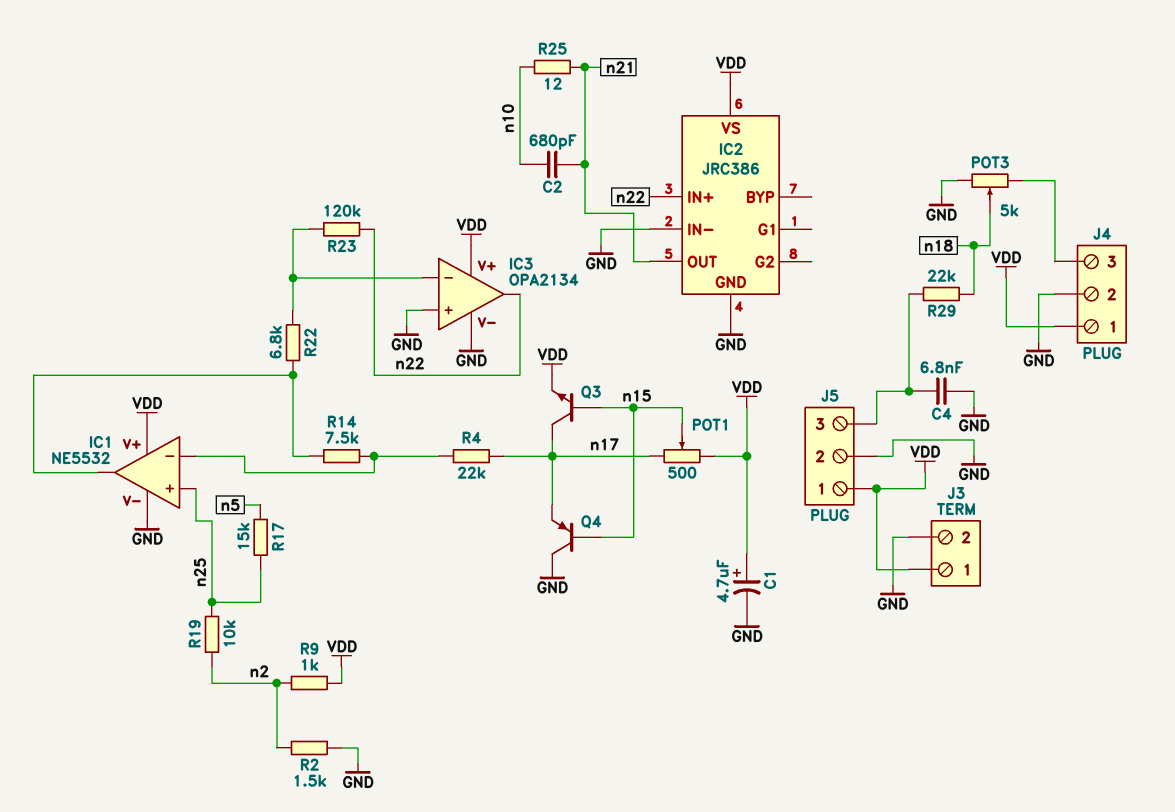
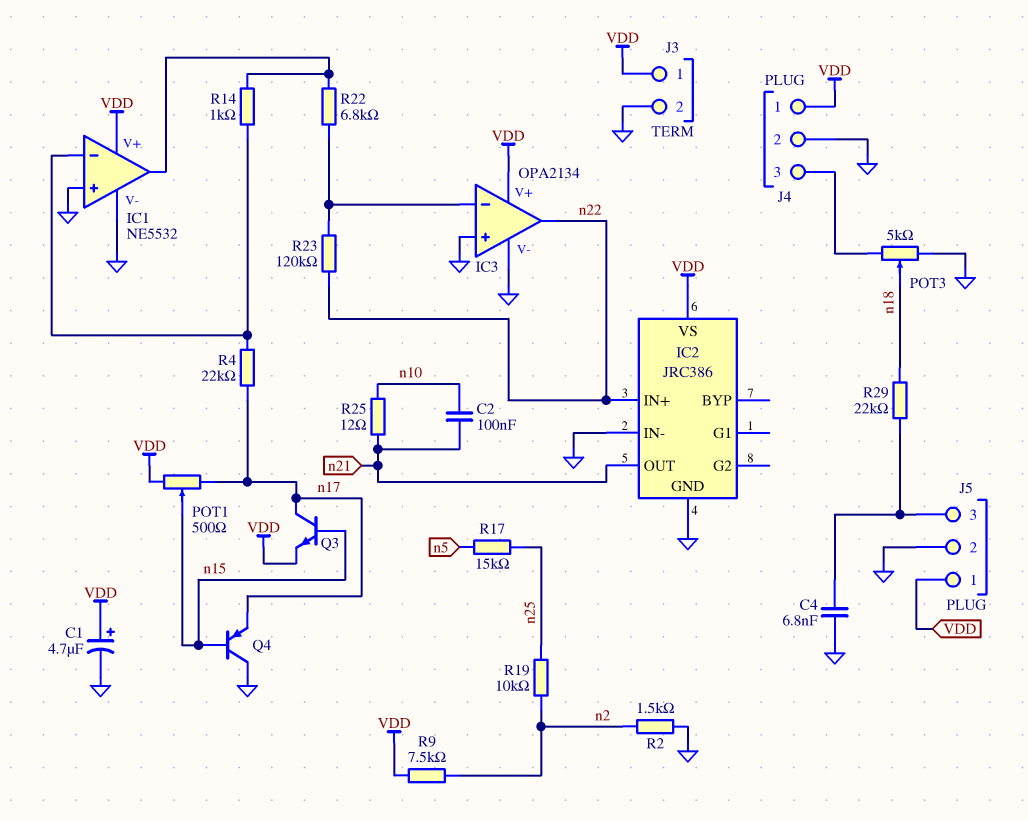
C2: 680pF (n10, n21) -> 100nF (n10, n21)
IC1 pin in+: n25 -> GND
R9: 1k (VDD, n2) -> 7.5k (VDD, n2)
R14: 7.5k (IC1/in-, IC1/out) -> 1k (IC1/in-, IC1/out)

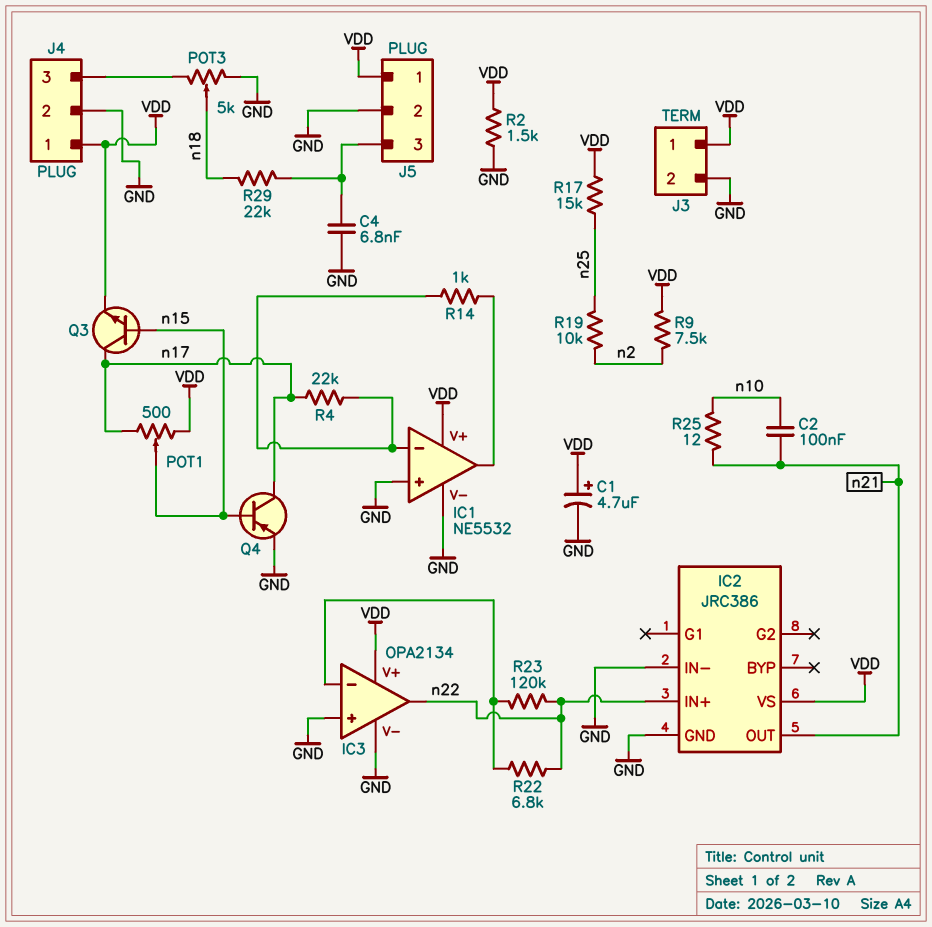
Q4: PNP (B n15, C GND, E n17) -> PNP (B n15, C n17, E GND)
R2: 1.5k (GND, n2) -> 1.5k (GND, VDD)
R17: 15k (n5, n25) -> 15k (VDD, n25)
R22: 6.8k (IC1/out, IC3/in-) -> 6.8k (IC3/in-, n22)

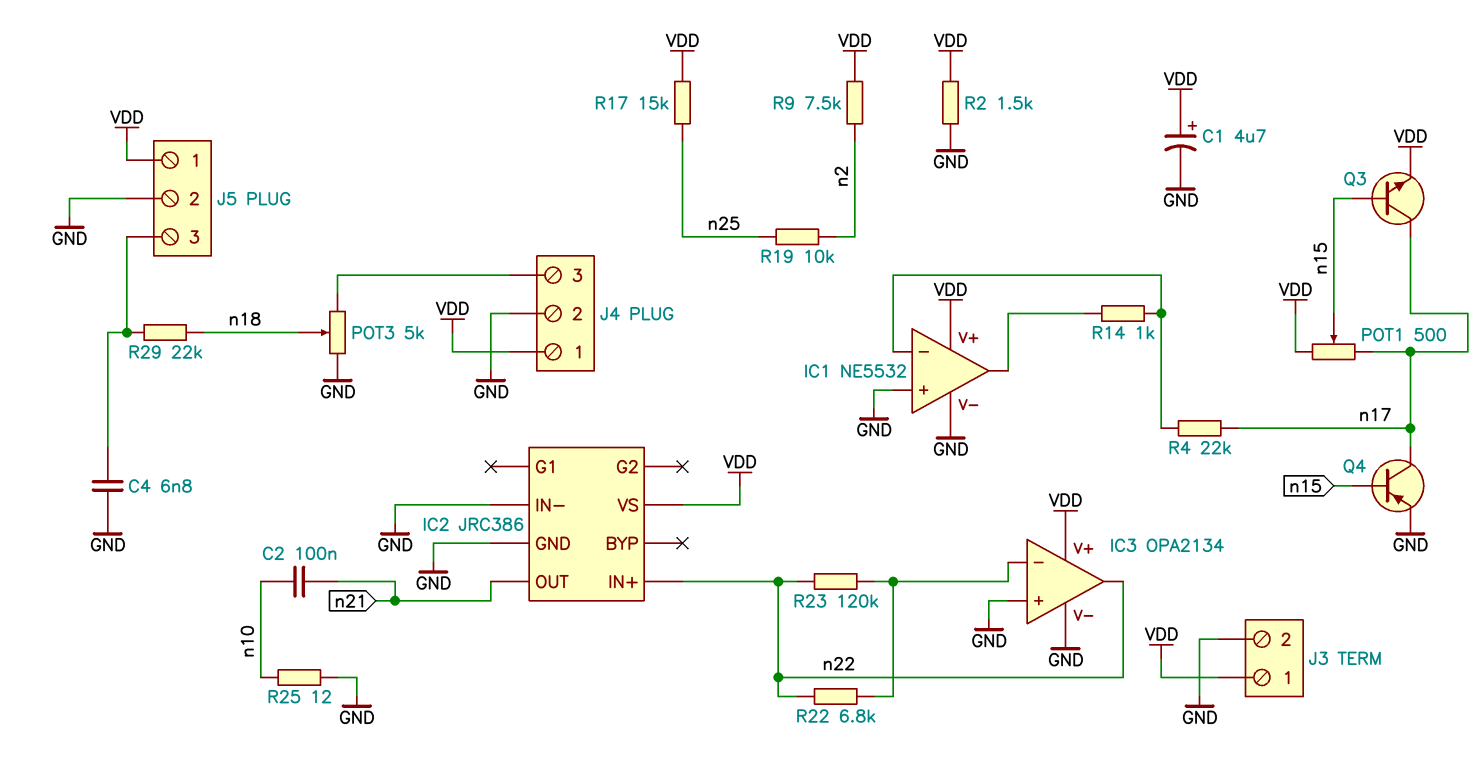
R25: 12 (n10, n21) -> 12 (GND, n10)

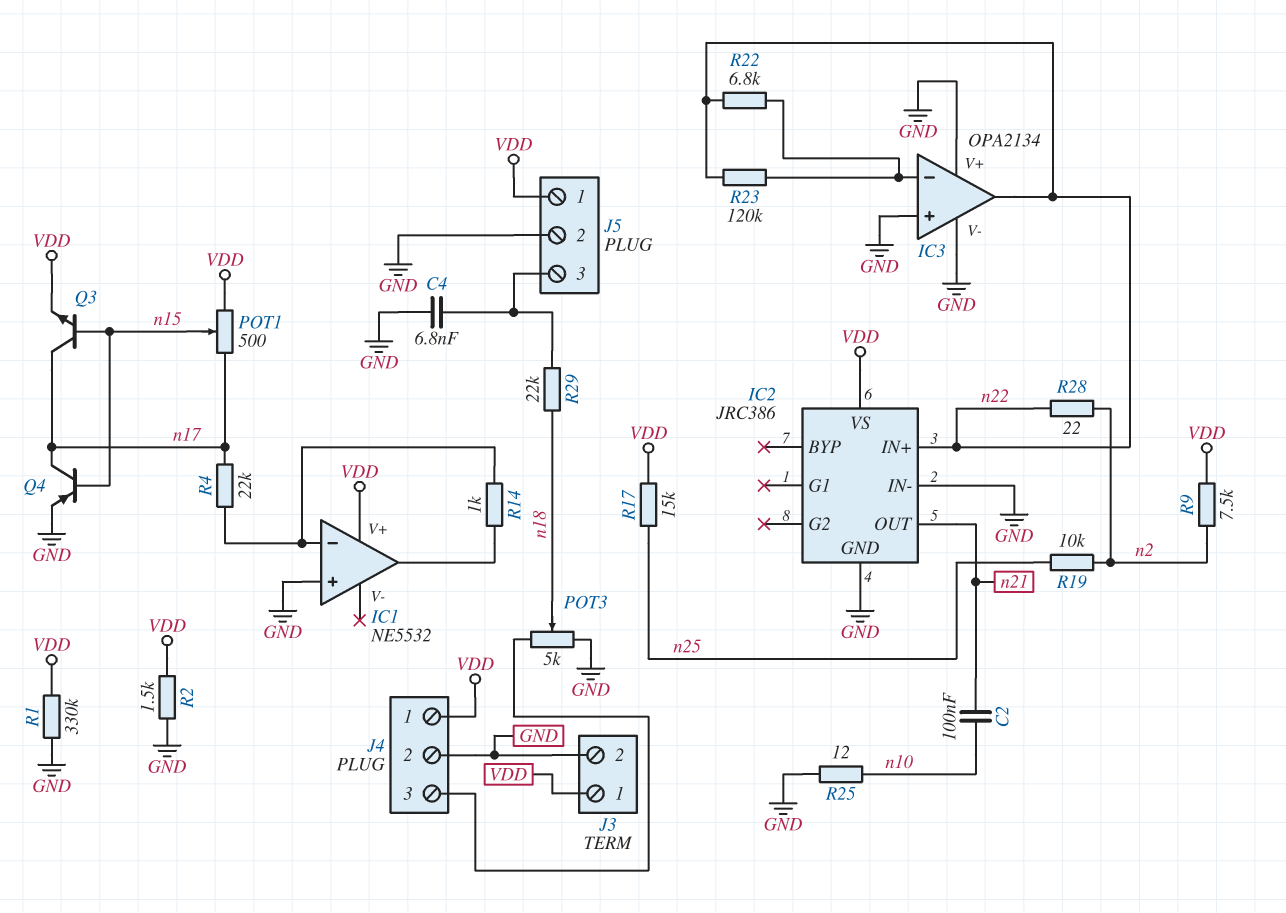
C1: 4.7uF (plus VDD, minus GND) -> none
IC1 pin V-: GND -> none
IC3 pin V+: VDD -> GND
R1: none -> 330k (GND, VDD)
R28: none -> 22 (n2, n22)

